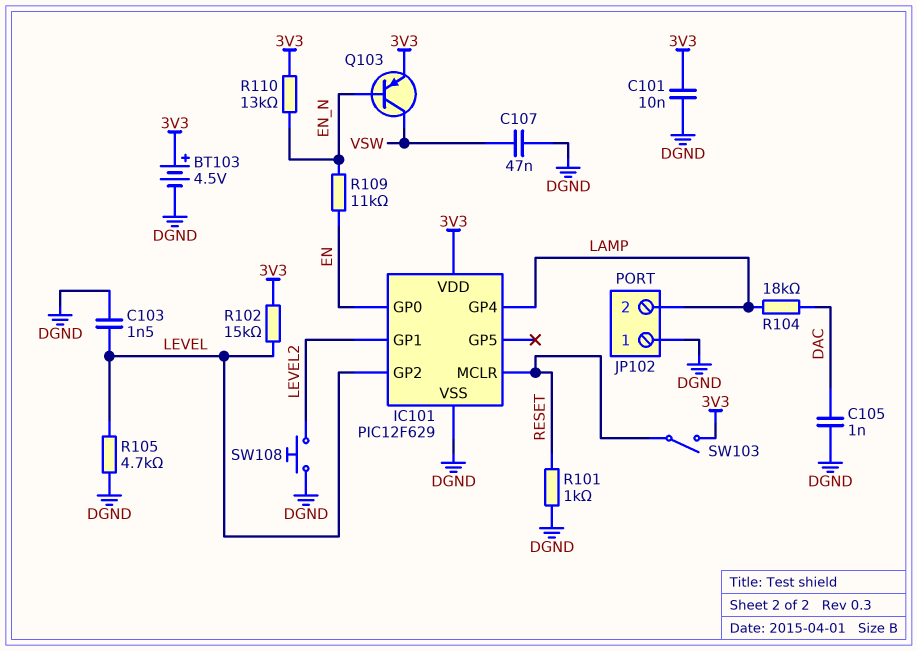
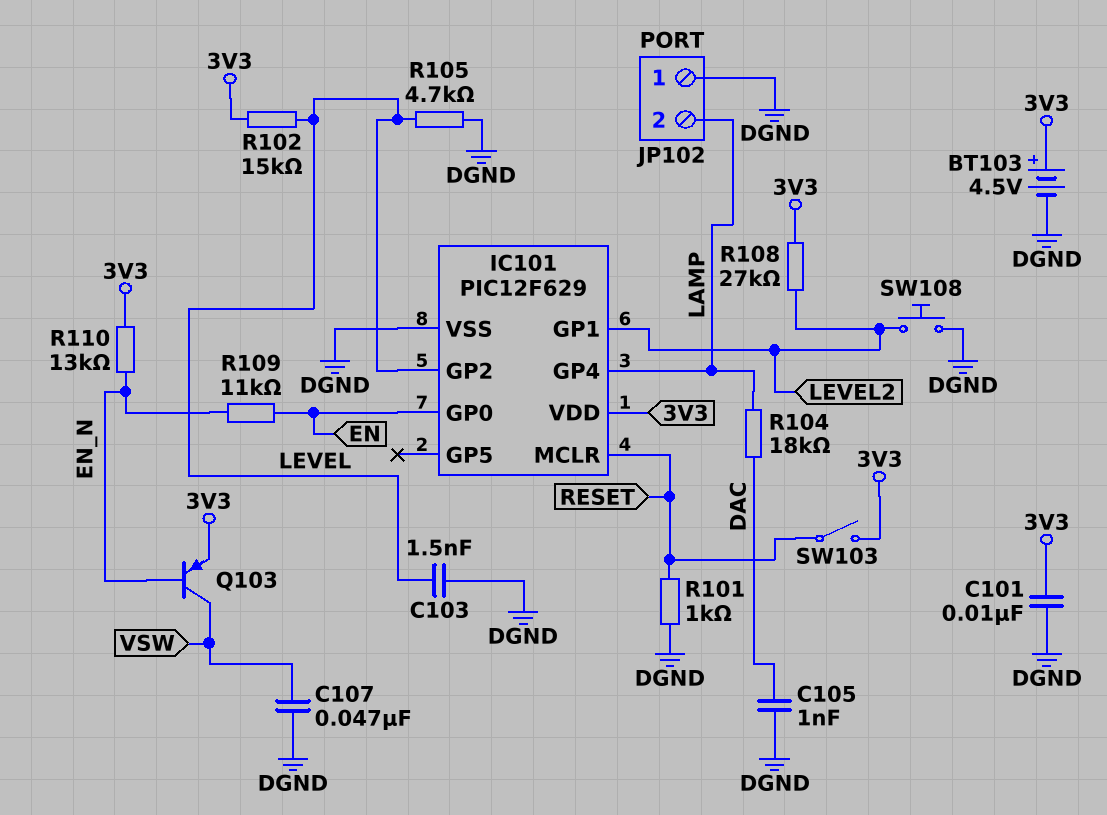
R108: none -> 27k (3V3, LEVEL2)

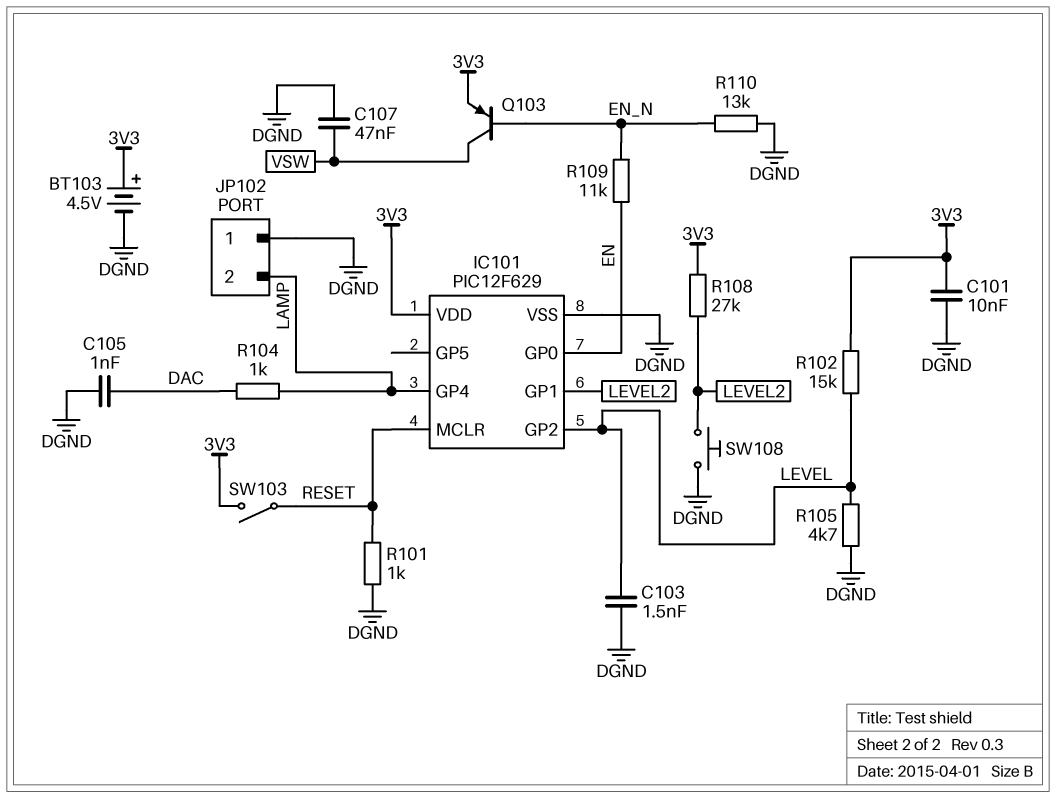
R104: 18k (DAC, LAMP) -> 1k (DAC, LAMP)
R110: 13k (3V3, EN_N) -> 13k (DGND, EN_N)

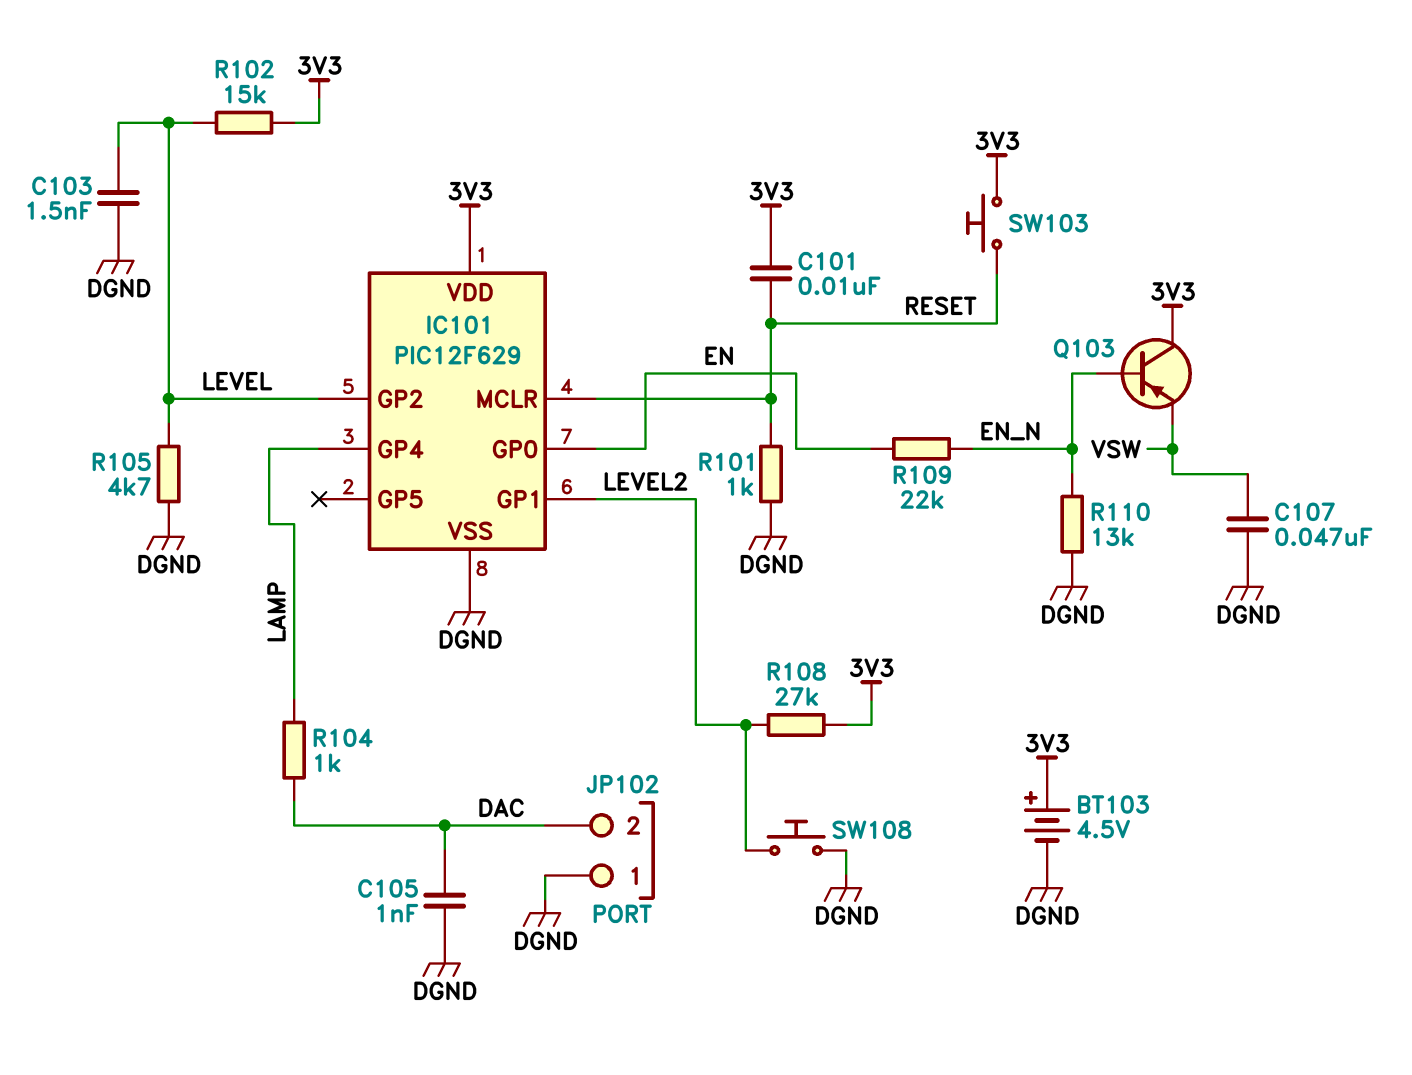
C101: 10nF (3V3, DGND) -> 10nF (3V3, RESET)
JP102 pin 2: LAMP -> DAC
Q103: PNP (B EN_N, C VSW, E 3V3) -> PNP (B EN_N, C 3V3, E VSW)
R109: 11k (EN, EN_N) -> 22k (EN, EN_N)
SW103: switch (3V3, RESET) -> button (3V3, RESET)

